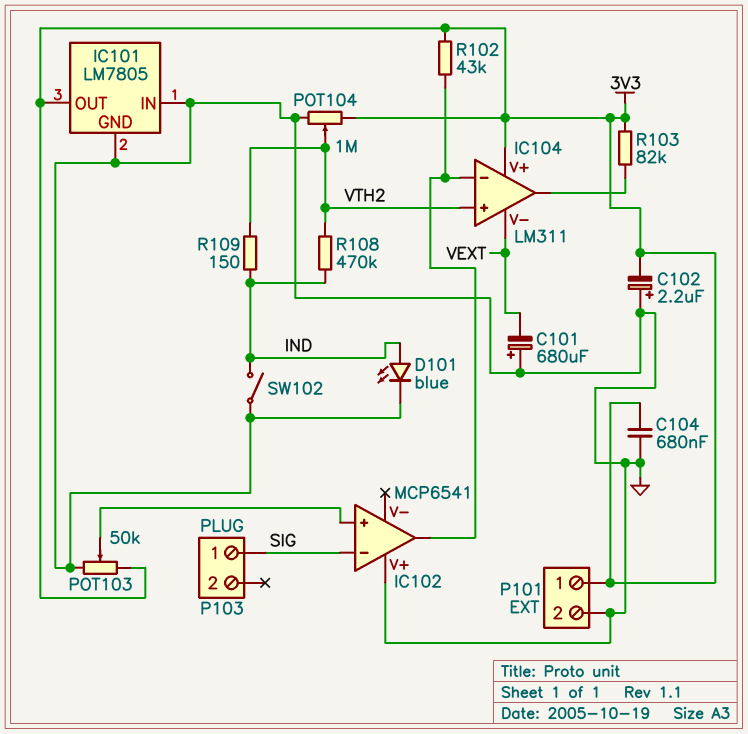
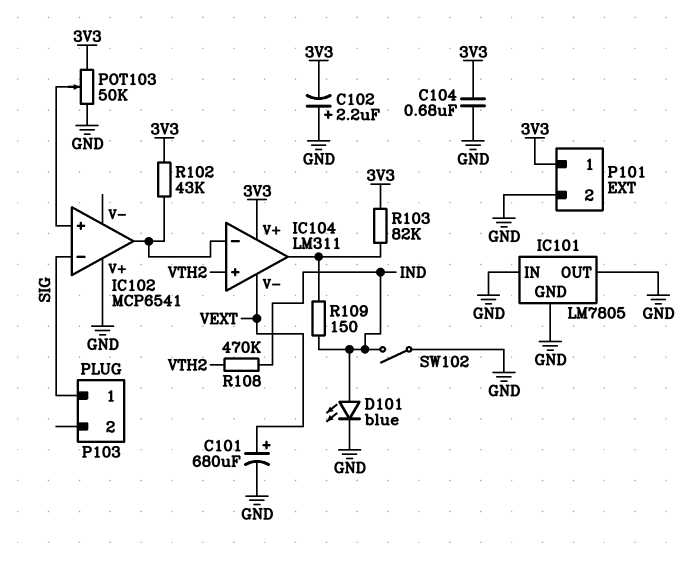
C101: 680uF (plus GND, minus VEXT) -> 680uF (plus VEXT, minus GND)
IC101 pin OUT: 3V3 -> GND
POT104: 1M (3V3, GND, wiper VTH2) -> none
R109: 150 (IND, VTH2) -> 150 (IC104/out, IND)

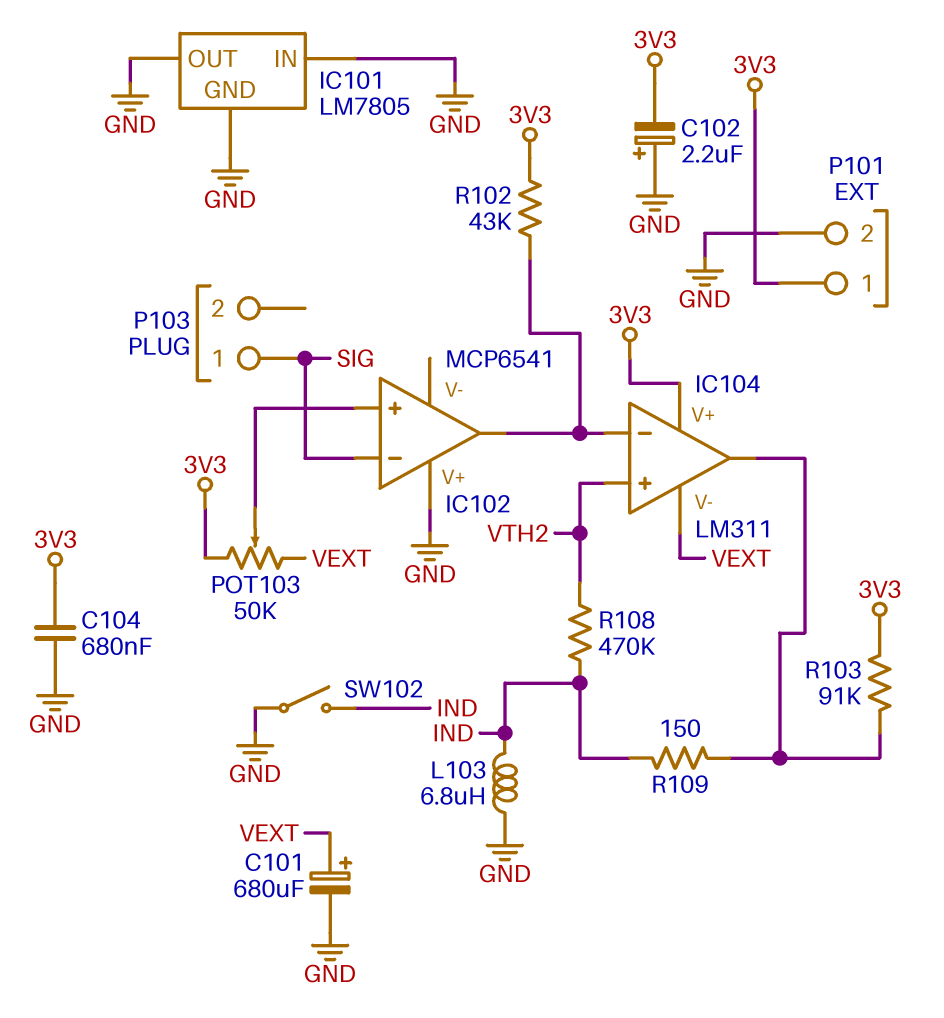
D101: LED blue (A IND, K GND) -> none
L103: none -> 6.8uH (GND, IND)
POT103: 50k (3V3, GND, wiper IC102/in+) -> 50k (3V3, VEXT, wiper IC102/in+)
R103: 82k (3V3, IC104/out) -> 91k (3V3, IC104/out)

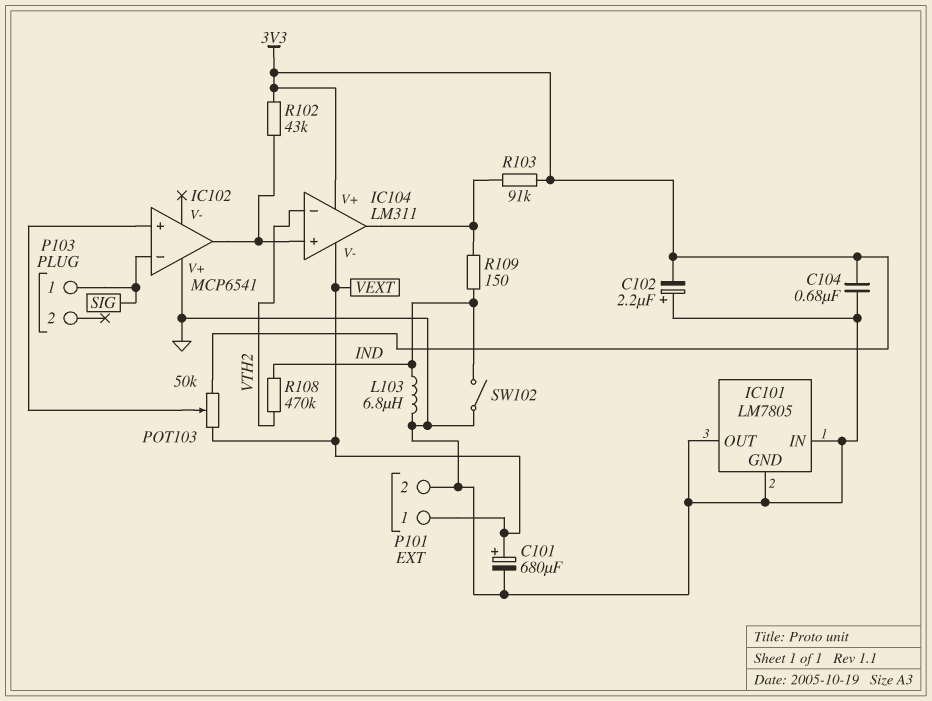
IC104 pin in+: VTH2 -> IC102/out
IC104 pin in-: IC102/out -> VTH2
P101 pin 1: 3V3 -> VEXT

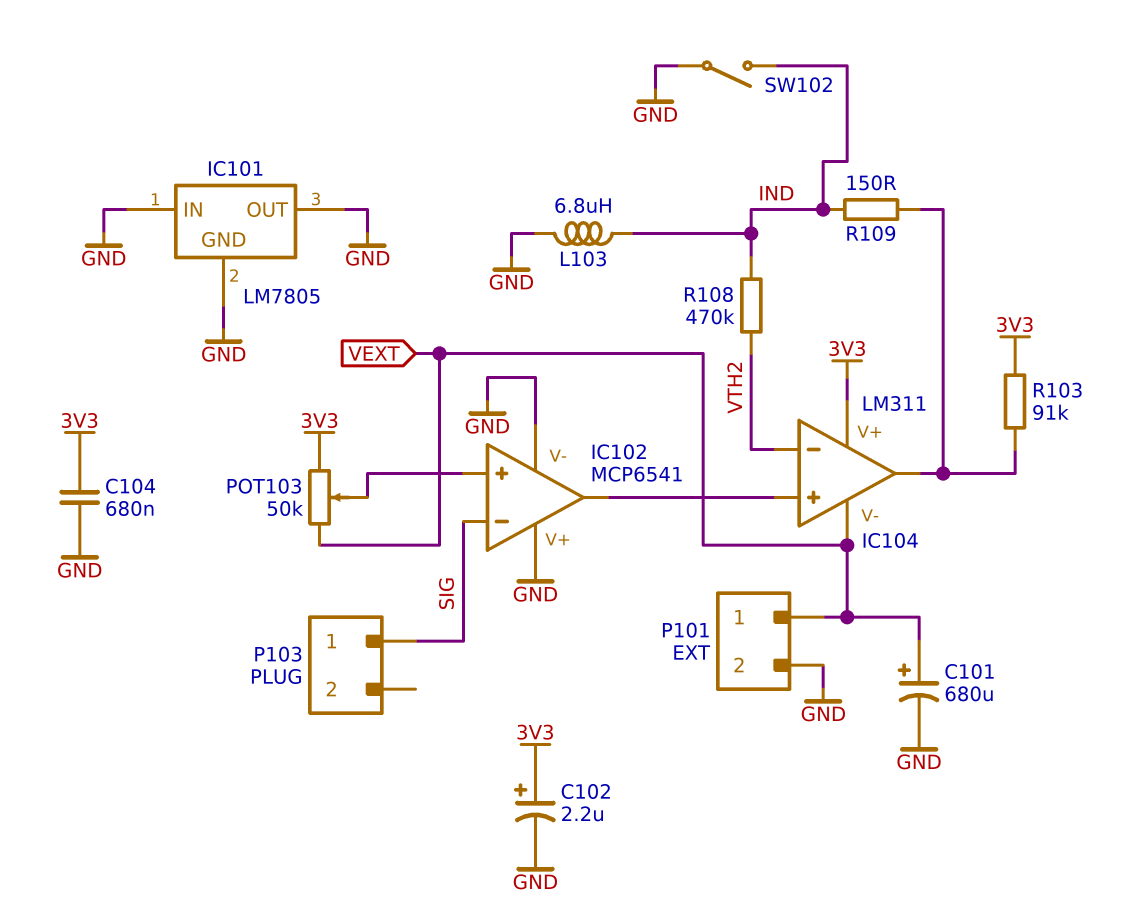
C102: 2.2uF (plus GND, minus 3V3) -> 2.2uF (plus 3V3, minus GND)
IC102 pin V-: none -> GND
R102: 43k (3V3, IC102/out) -> none

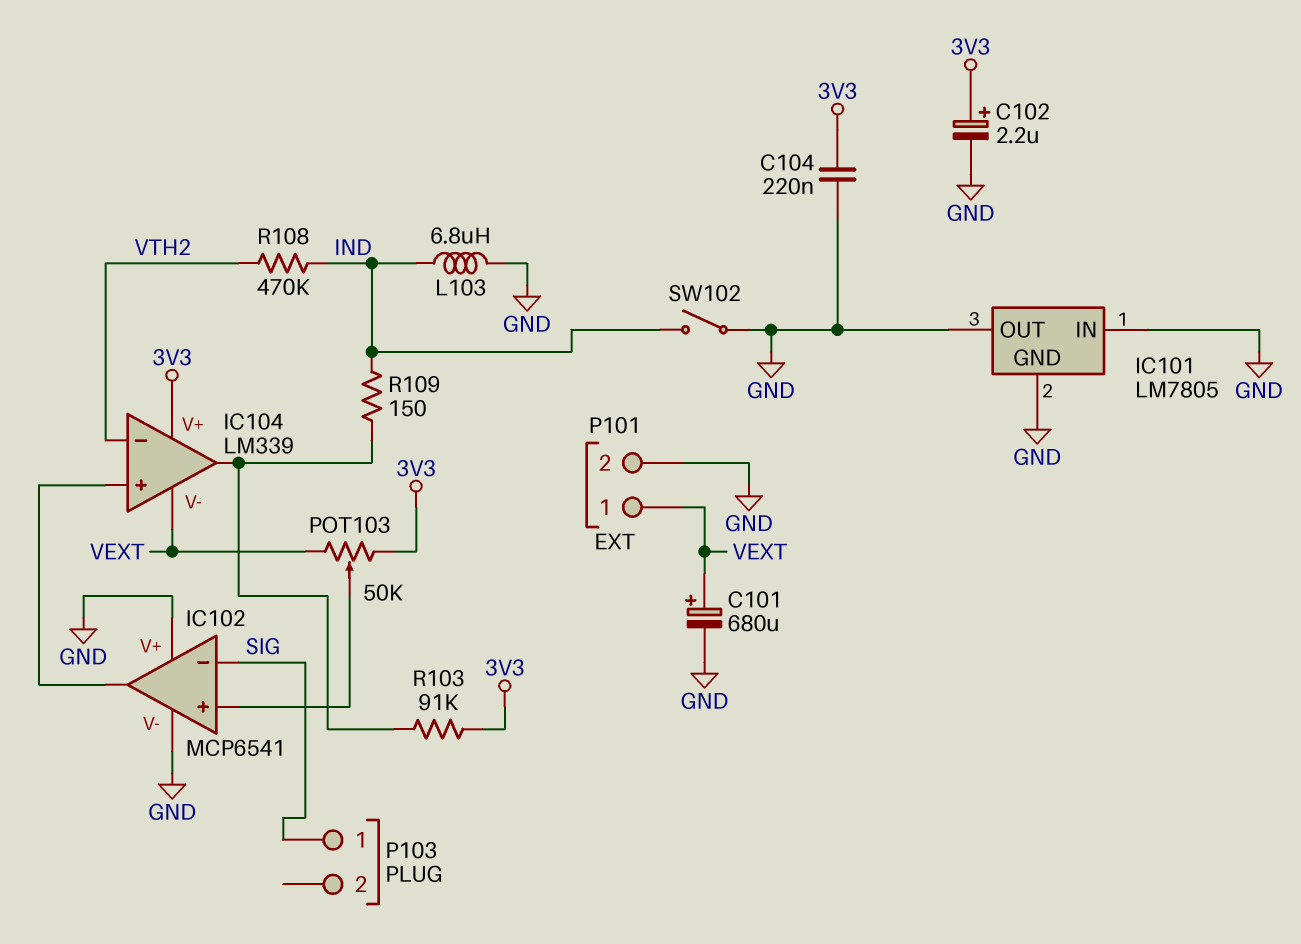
C104: 680nF (3V3, GND) -> 220nF (3V3, GND)
IC104: LM311 -> LM339

